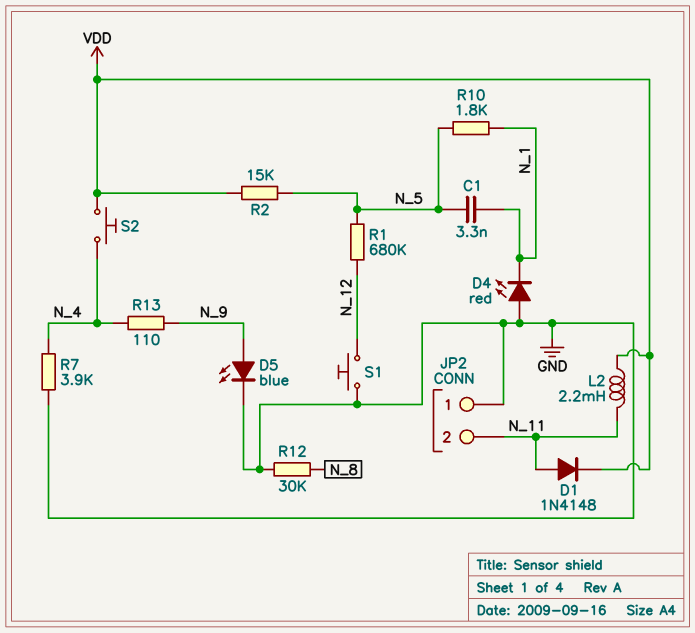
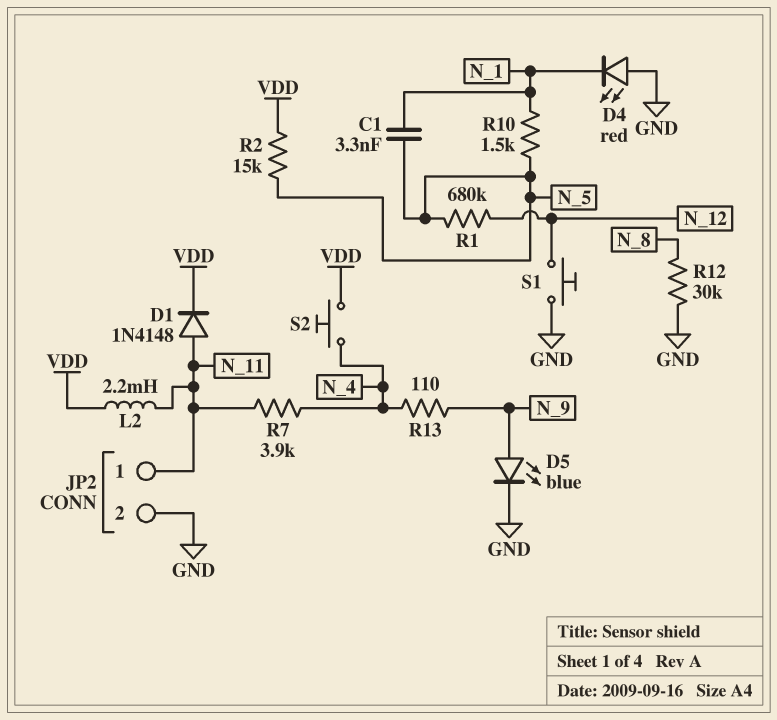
JP2 pin 1: GND -> N_11
JP2 pin 2: N_11 -> GND
R7: 3.9k (GND, N_4) -> 3.9k (N_4, N_11)
R10: 1.8k (N_1, N_5) -> 1.5k (N_1, N_5)

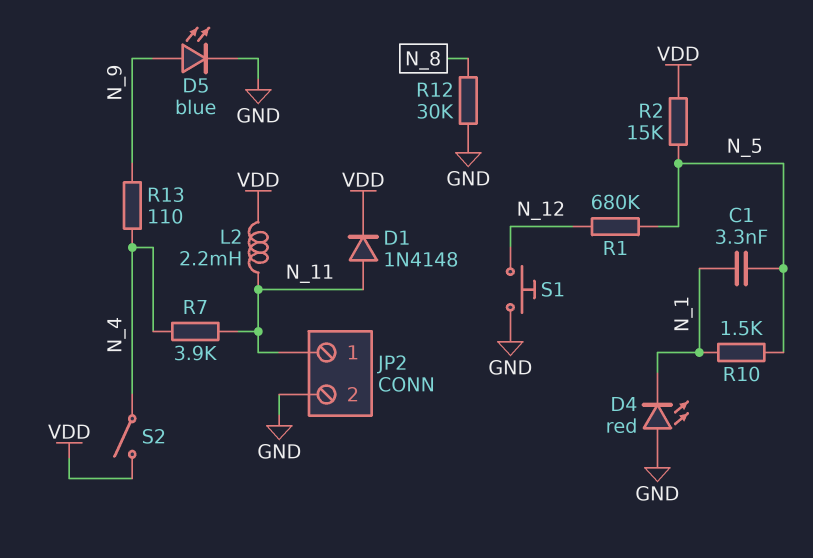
S2: button (N_4, VDD) -> switch (N_4, VDD)

